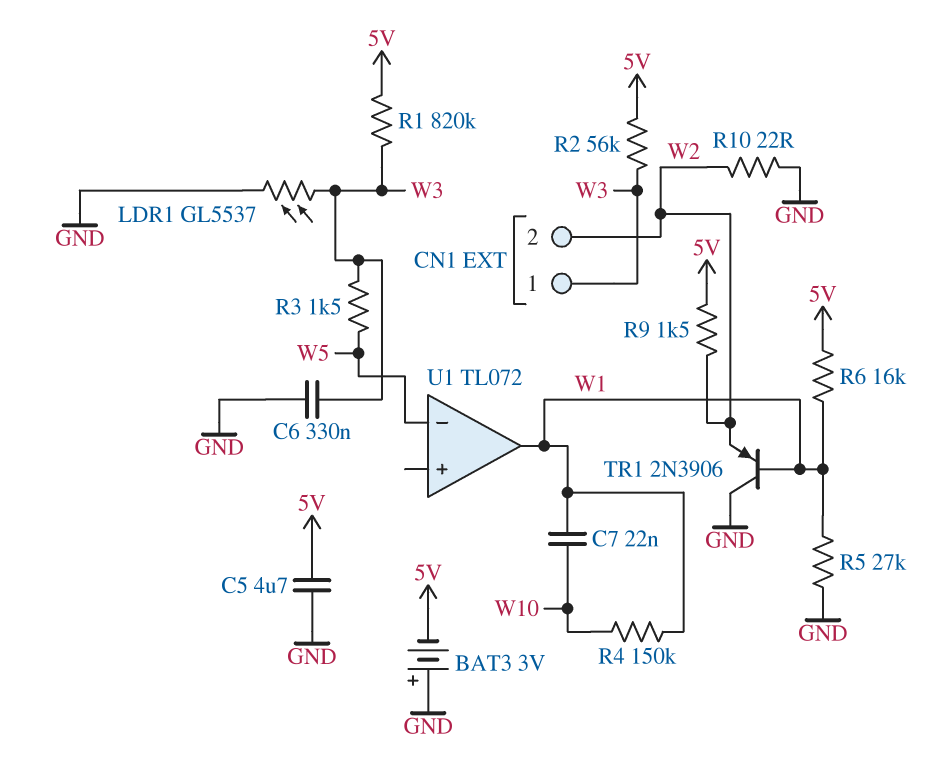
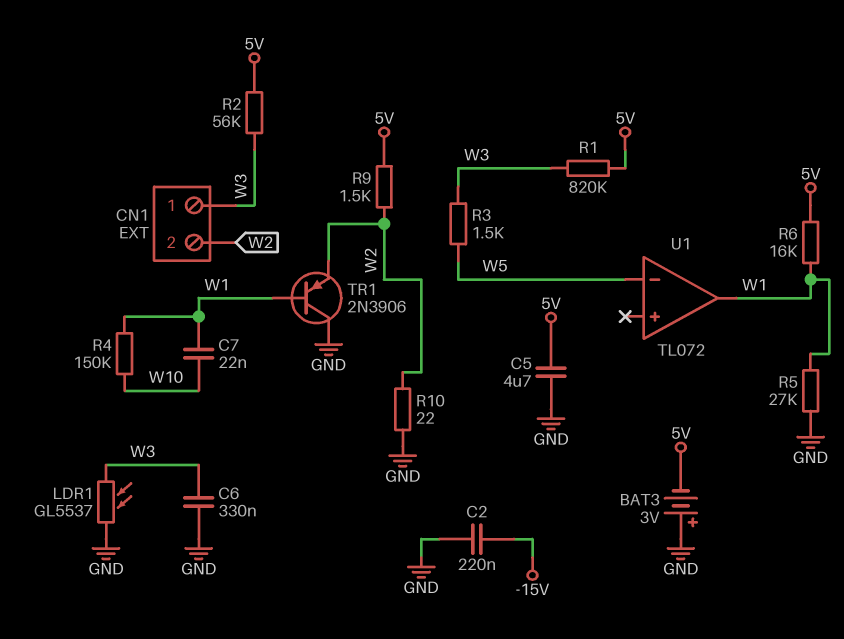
C2: none -> 220nF (-15V, GND)

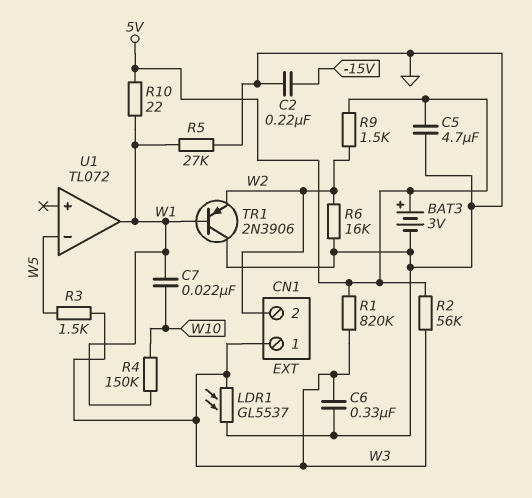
BAT3: 3V (plus GND, minus 5V) -> 3V (plus 5V, minus GND)
R6: 16k (5V, W1) -> 16k (GND, W2)
R10: 22 (GND, W2) -> 22 (5V, W1)

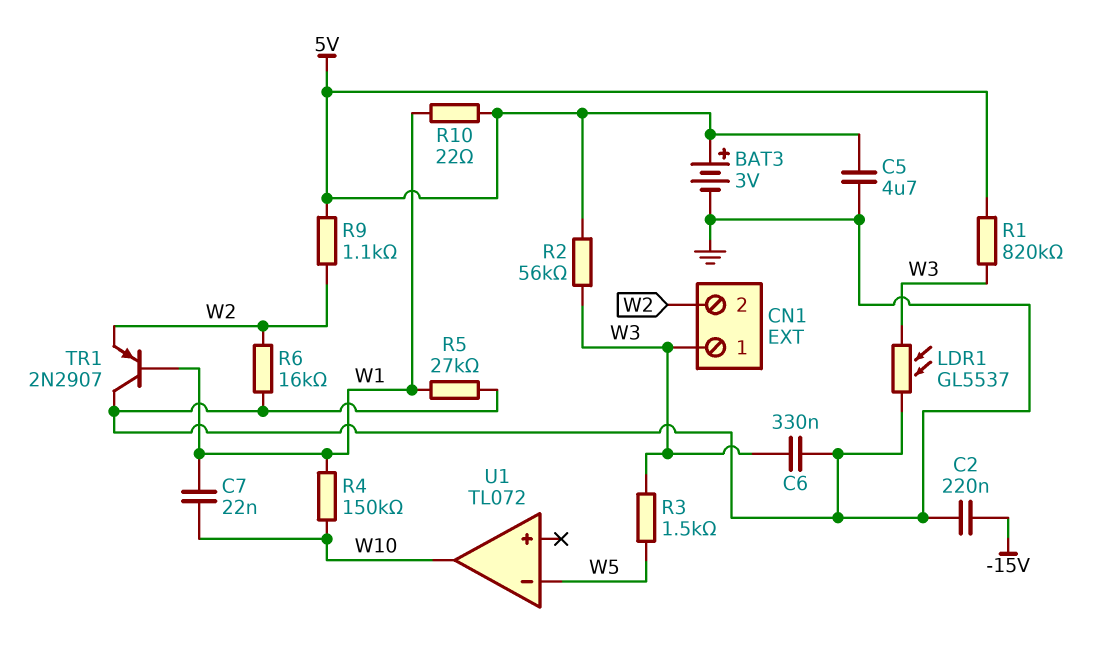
R9: 1.5k (5V, W2) -> 1.1k (5V, W2)
TR1: PNP 2N3906 (B W1, C GND, E W2) -> PNP 2N2907 (B W1, C GND, E W2)
U1 pin out: W1 -> W10

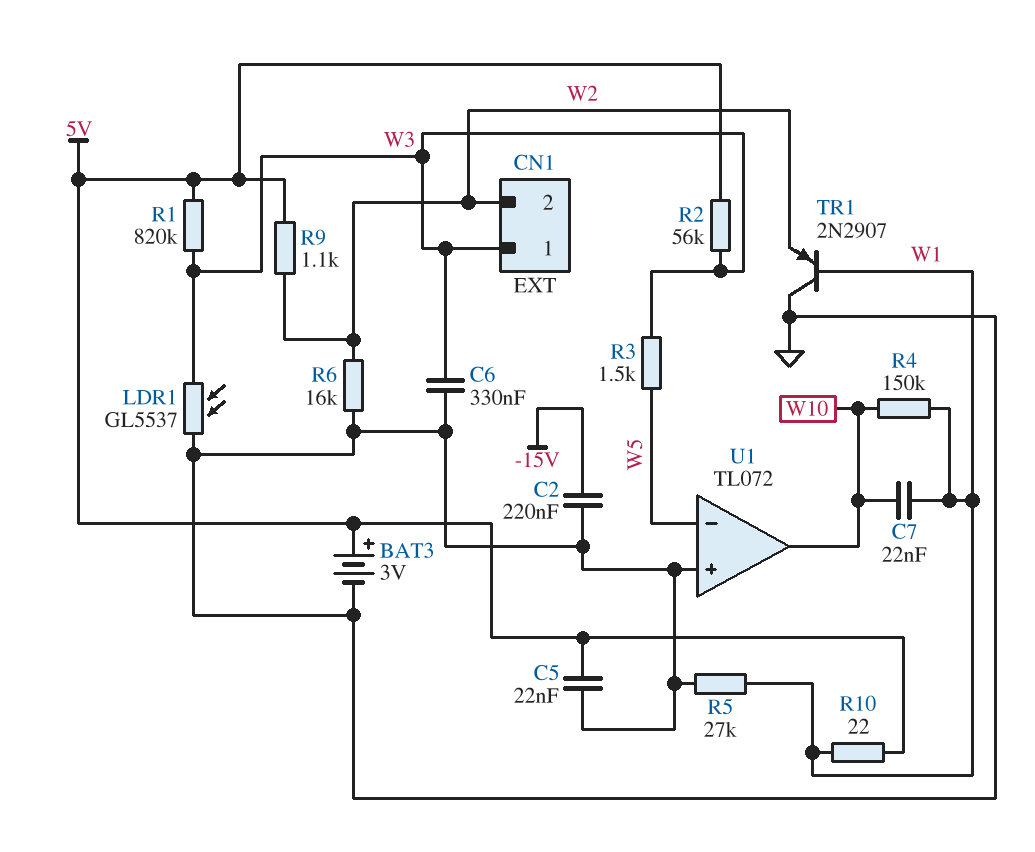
C5: 4.7uF (5V, GND) -> 22nF (5V, GND)
U1 pin in+: none -> GND

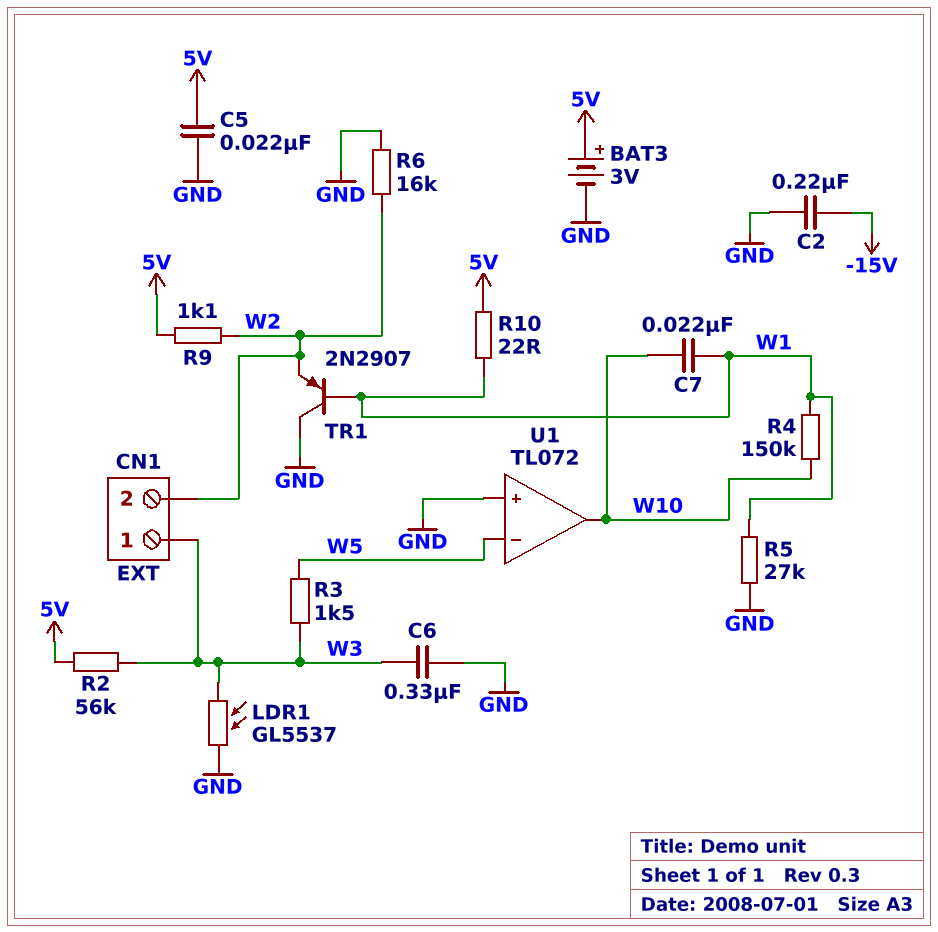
R1: 820k (5V, W3) -> none

